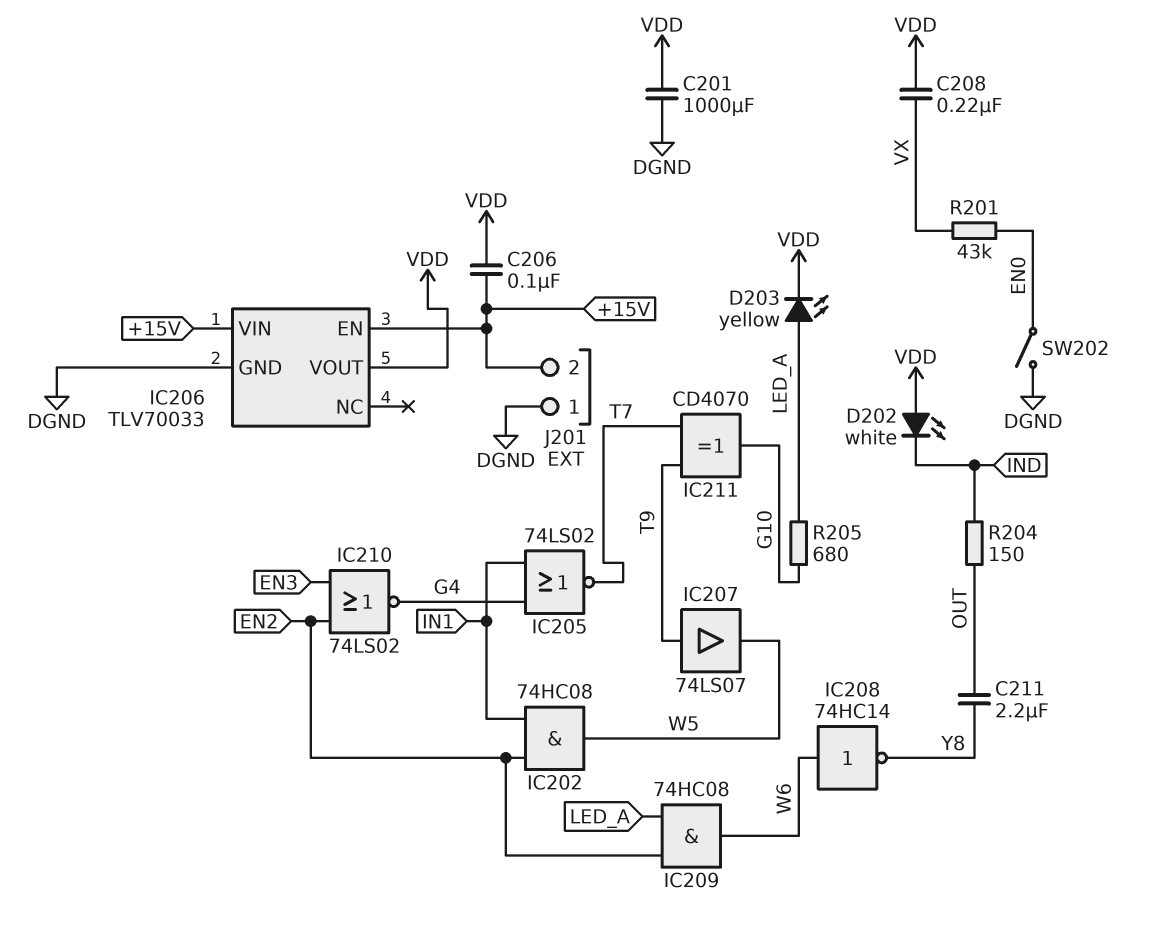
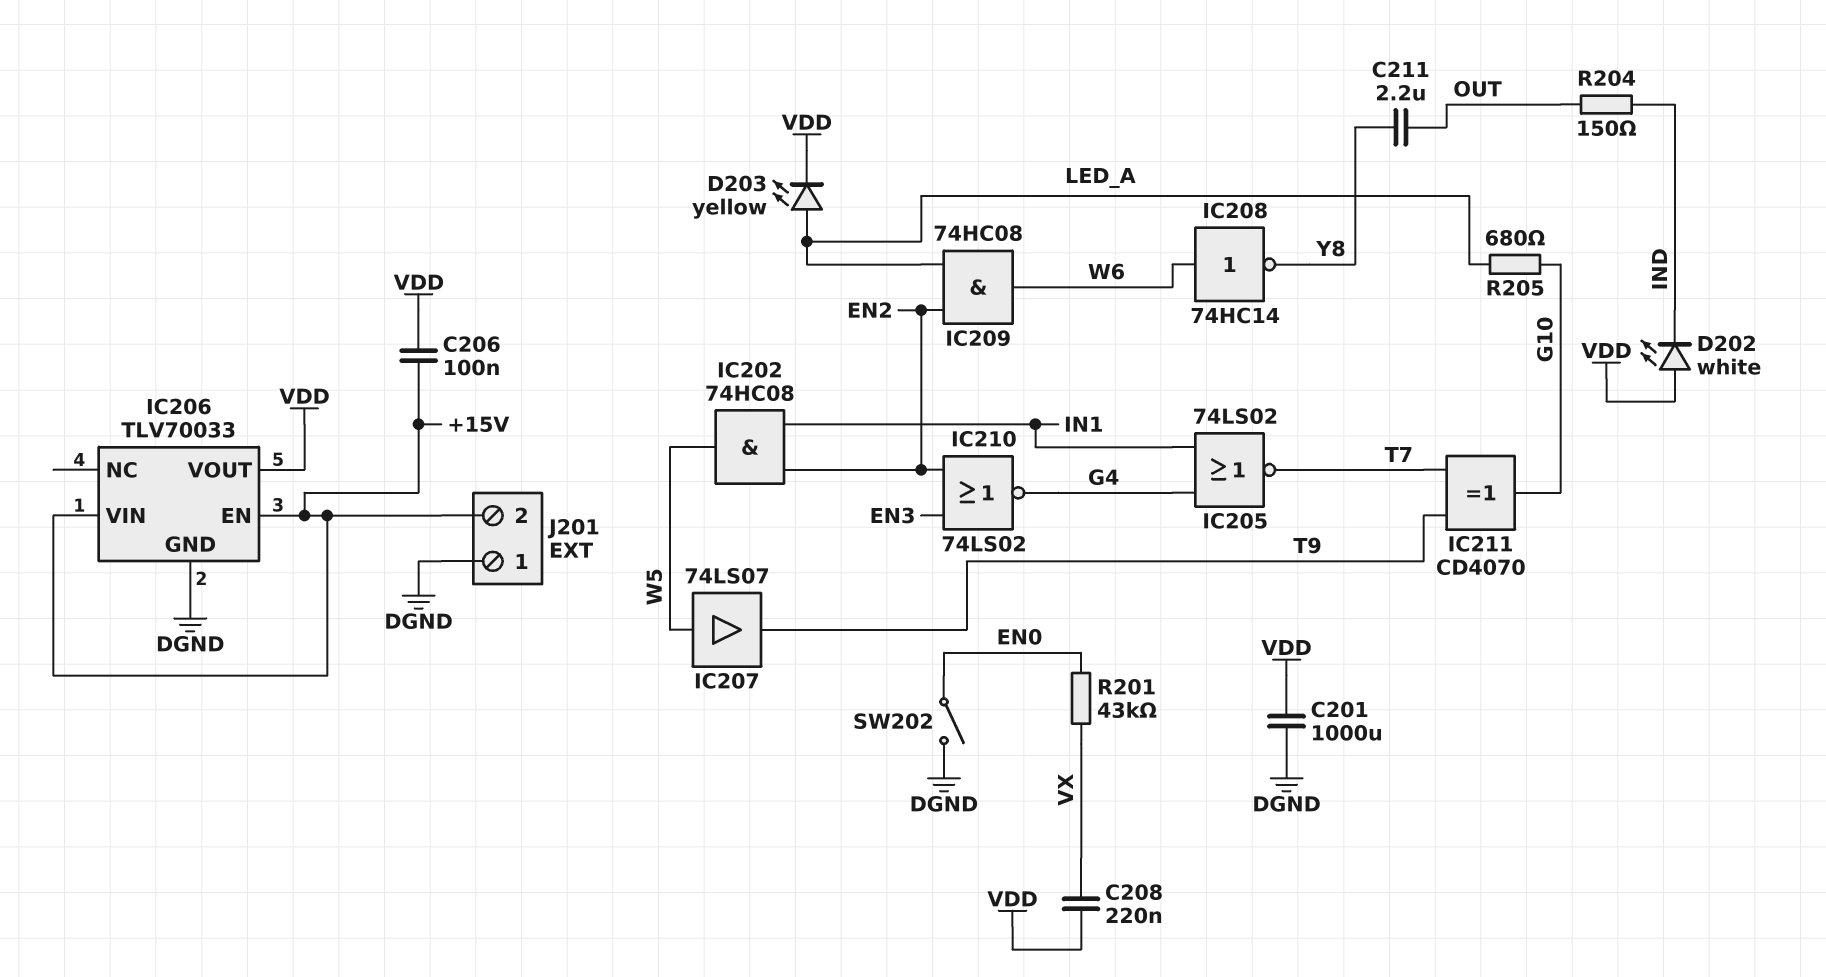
IC207: buffer 74LS07 (in T9, out W5) -> buffer 74LS07 (in W5, out T9)

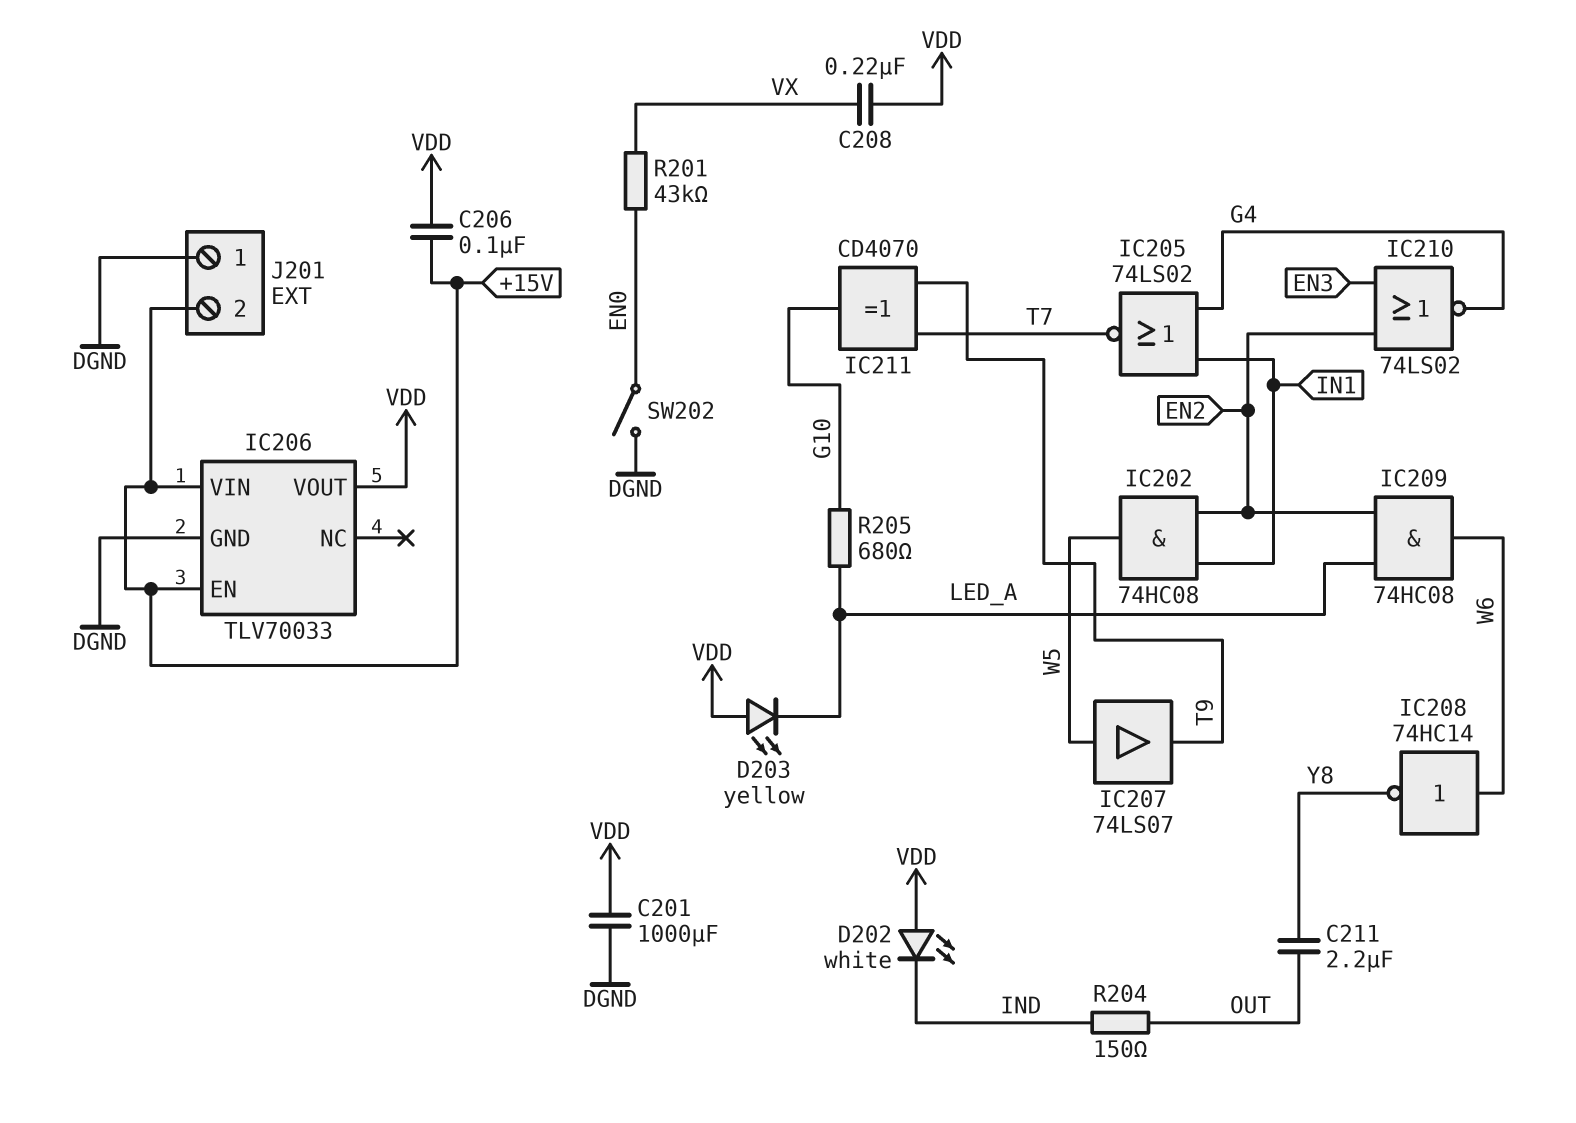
D203: LED yellow (A LED_A, K VDD) -> LED yellow (A VDD, K LED_A)

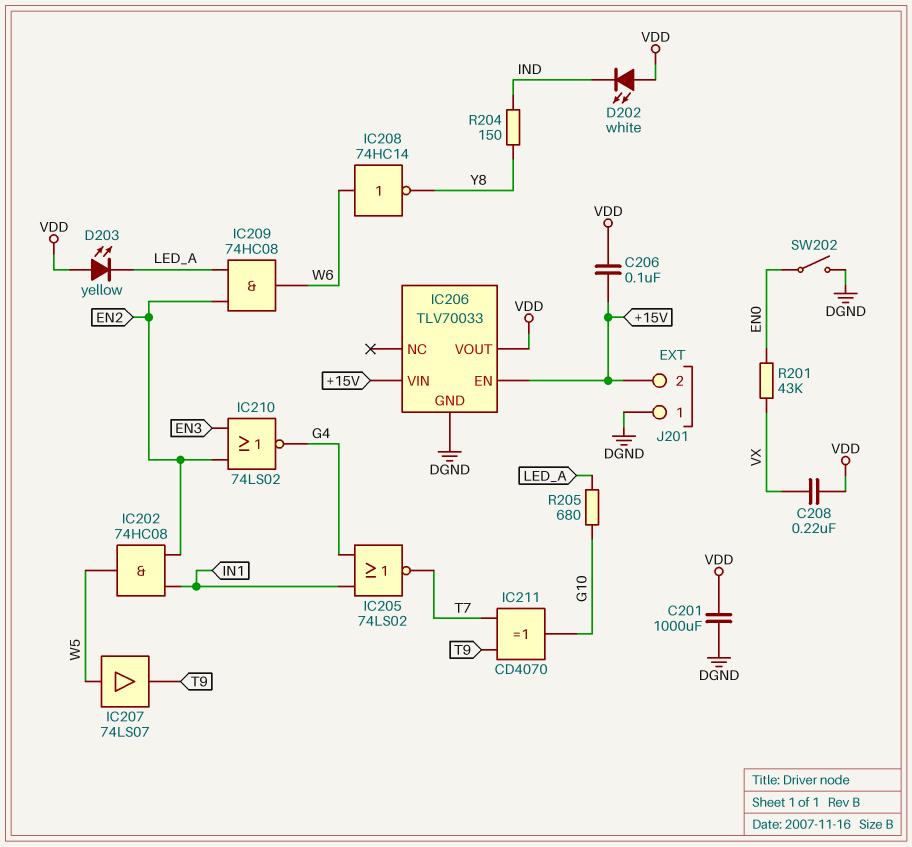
C211: 2.2uF (OUT, Y8) -> none
R204: 150 (IND, OUT) -> 150 (IND, Y8)

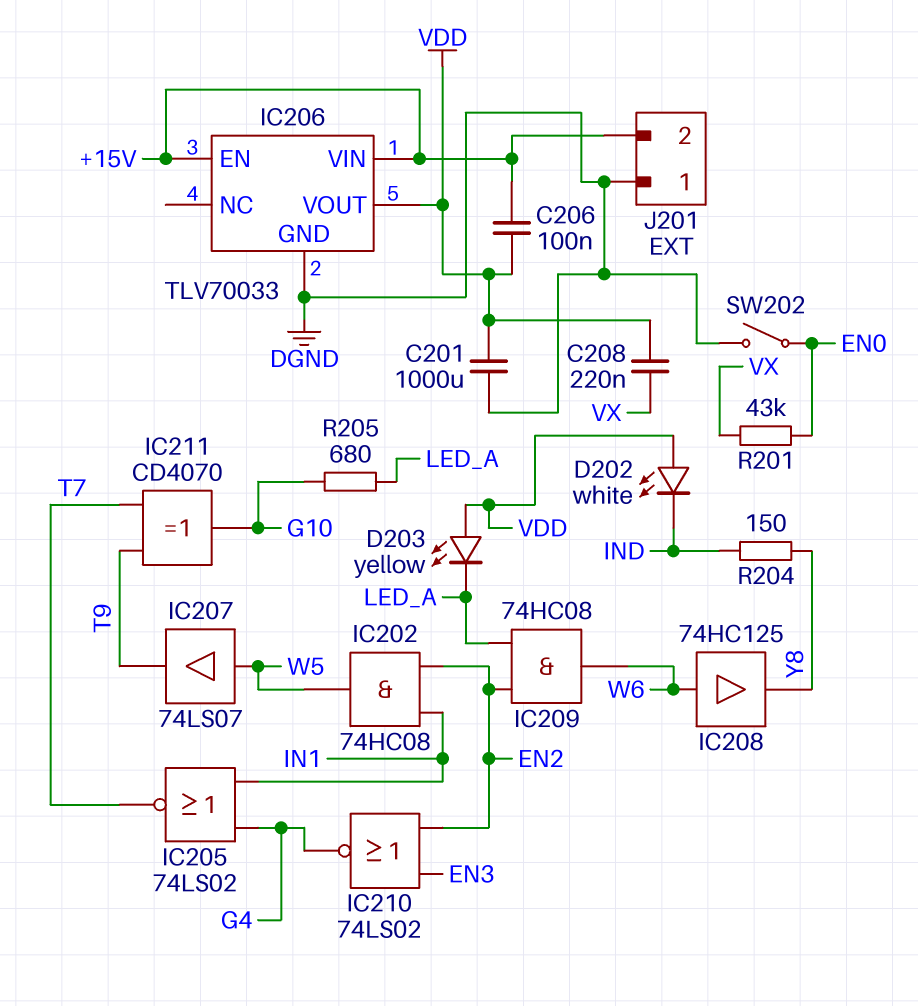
IC208: NOT 74HC14 (in W6, out Y8) -> buffer 74HC125 (in W6, out Y8)

